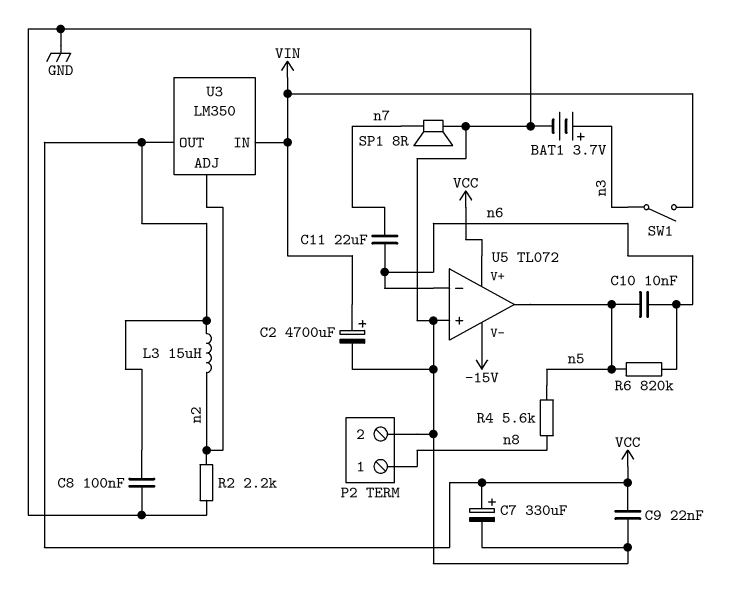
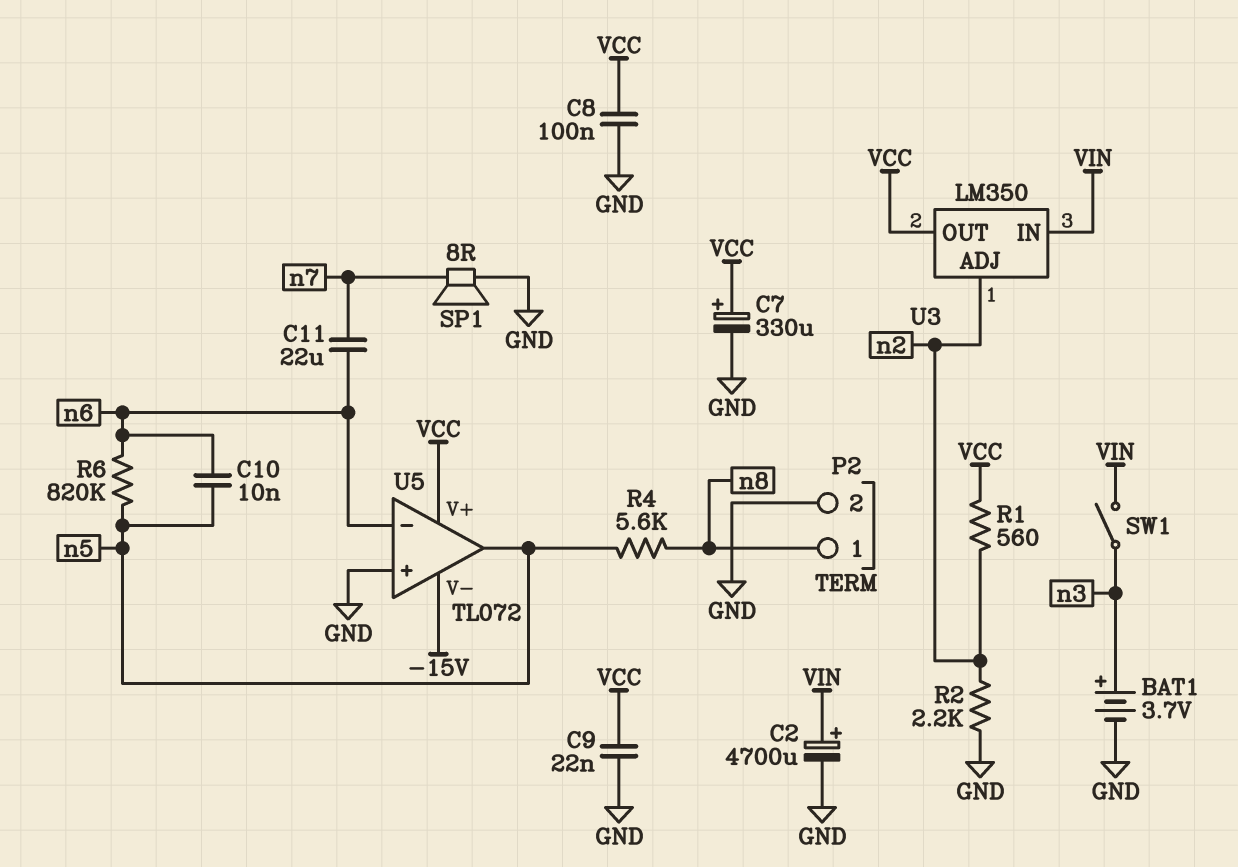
L3: 15uH (VCC, n2) -> none
R1: none -> 560 (VCC, n2)

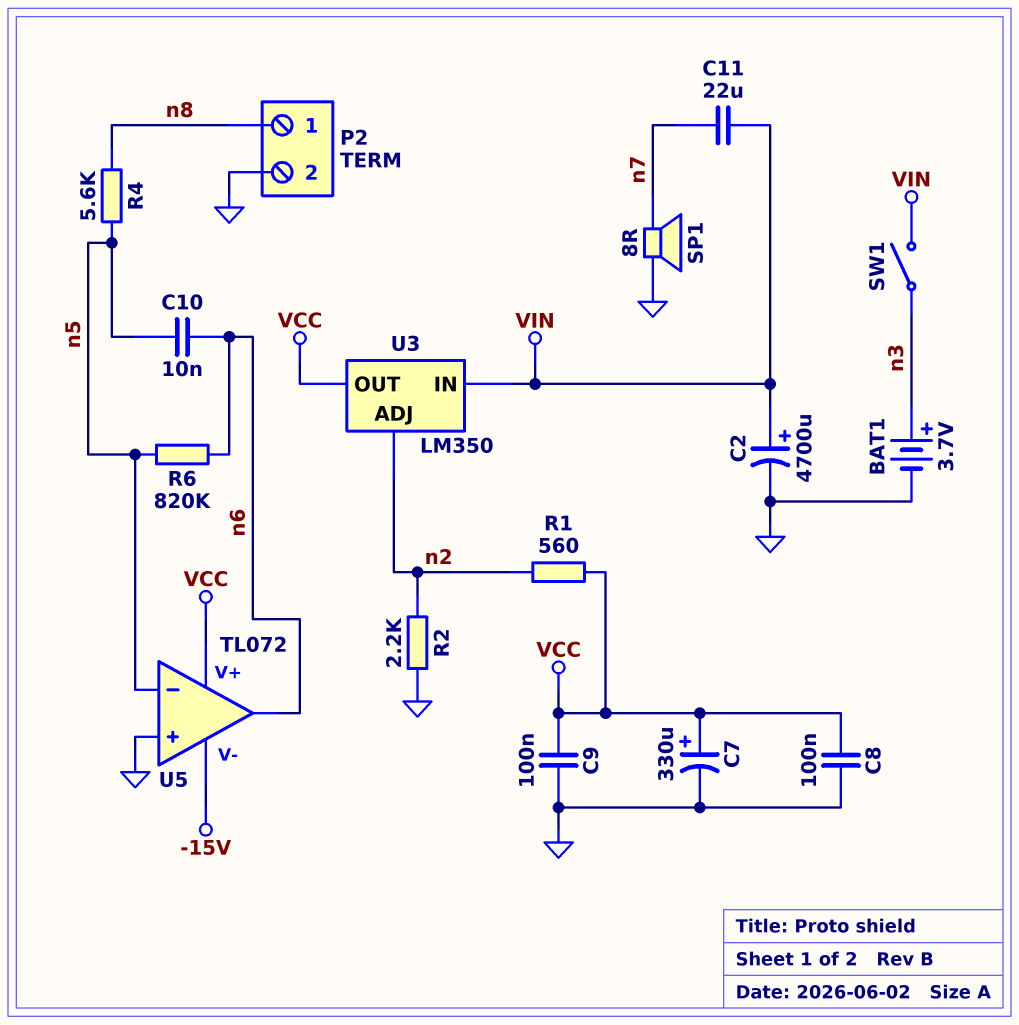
C9: 22nF (GND, VCC) -> 100nF (GND, VCC)
C11: 22uF (n6, n7) -> 22uF (VIN, n7)
U5 pin in-: n6 -> n5
U5 pin out: n5 -> n6

